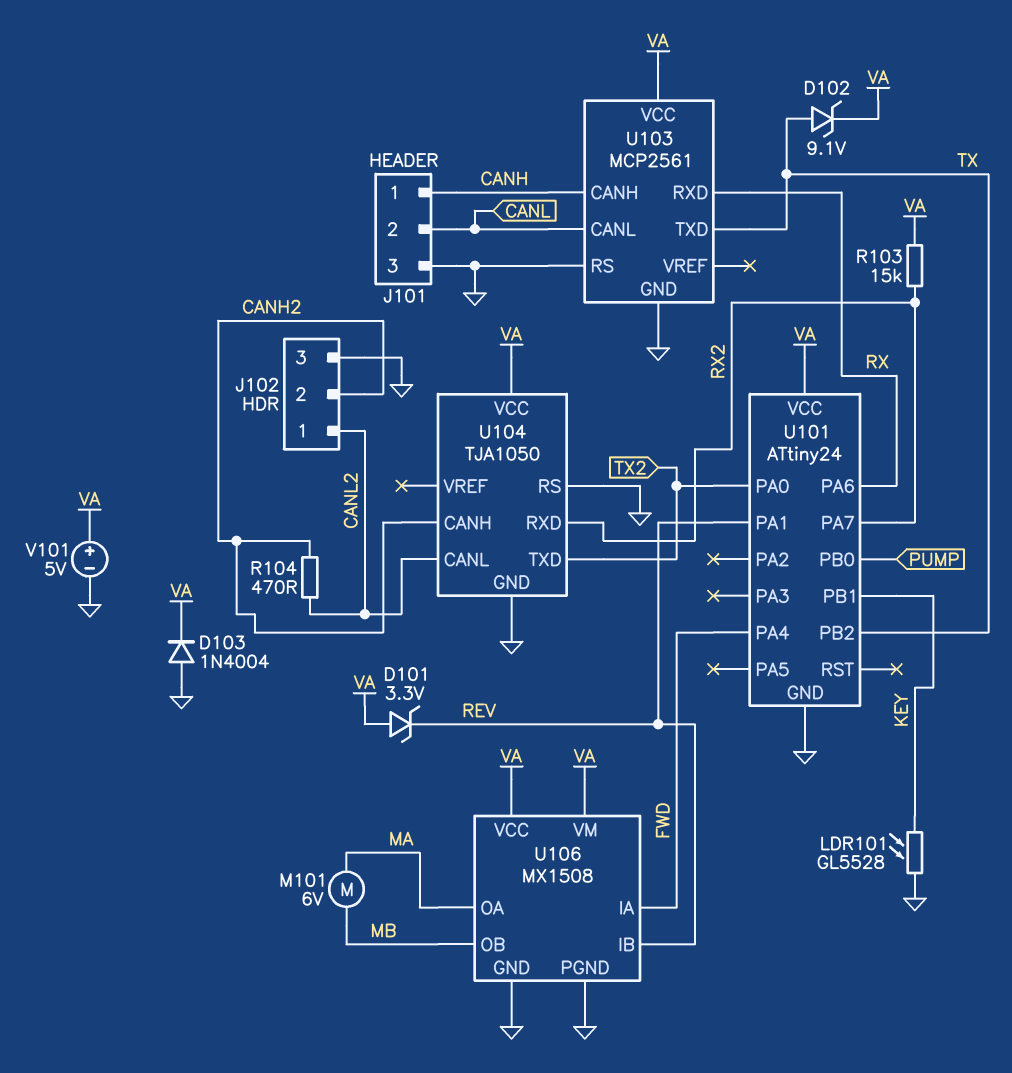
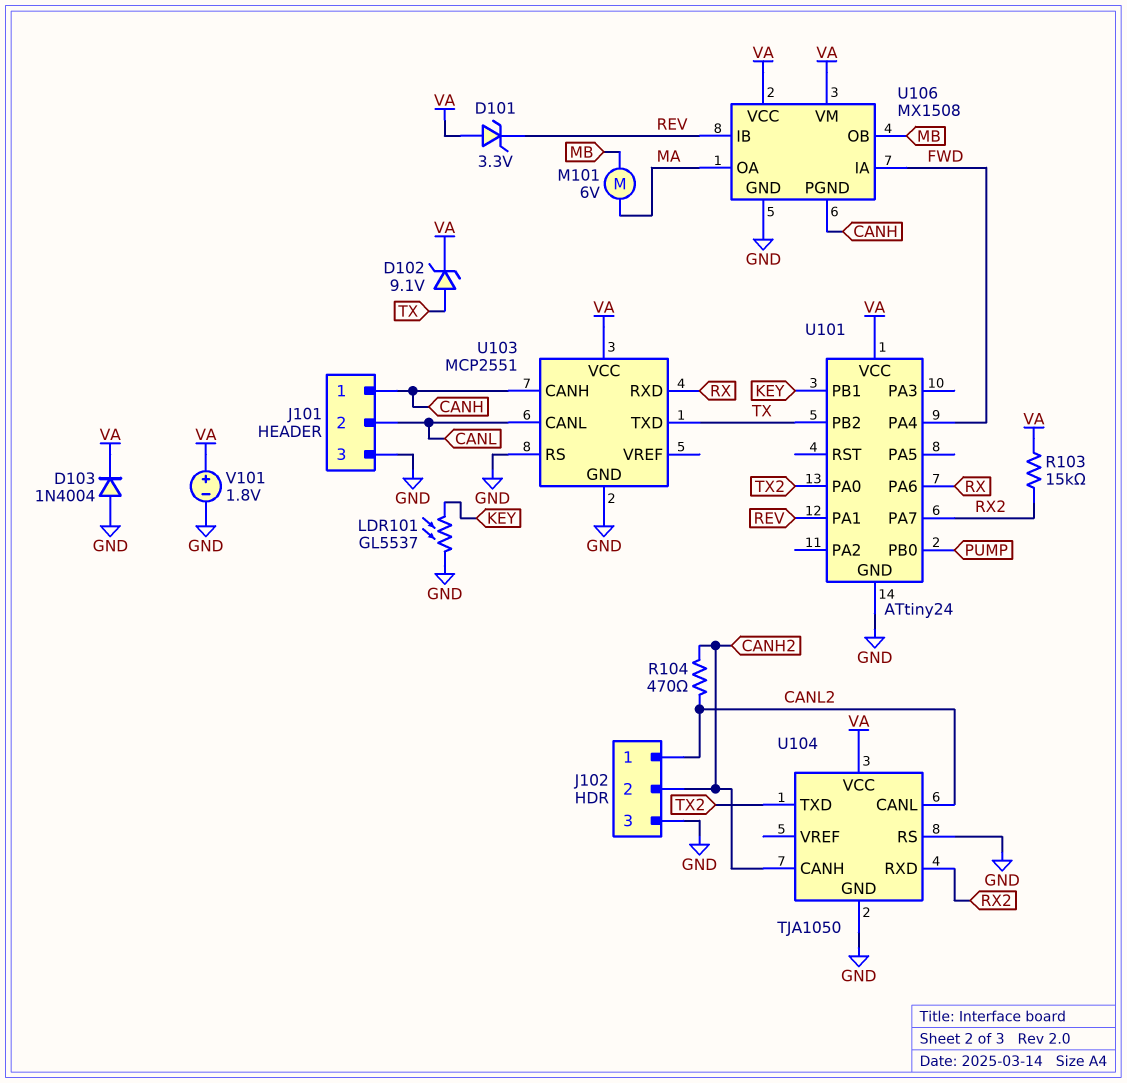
LDR101: GL5528 (GND, KEY) -> GL5537 (GND, KEY)
U103: MCP2561 -> MCP2551
U106 pin PGND: GND -> CANH
V101: 5V (plus VA, minus GND) -> 1.8V (plus VA, minus GND)

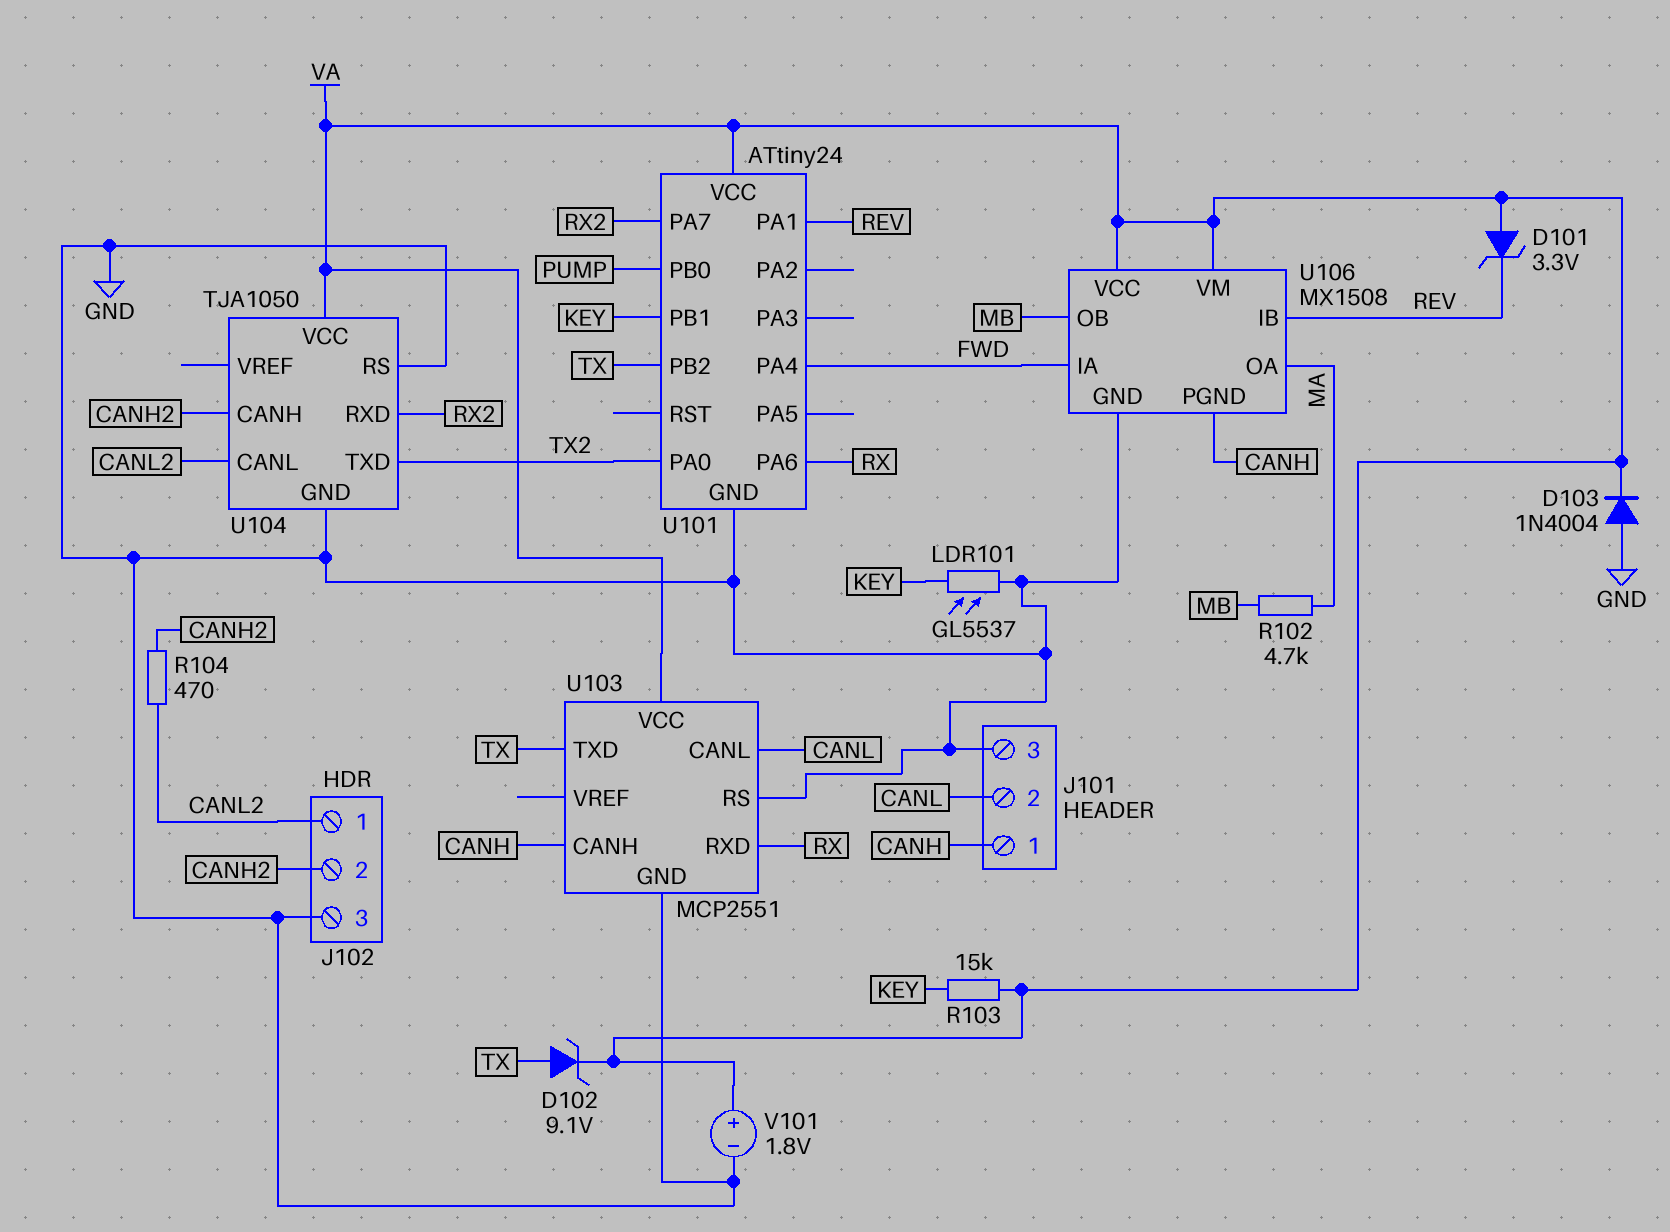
M101: motor 6V (MA, MB) -> none
R102: none -> 4.7k (MA, MB)
R103: 15k (RX2, VA) -> 15k (KEY, VA)

